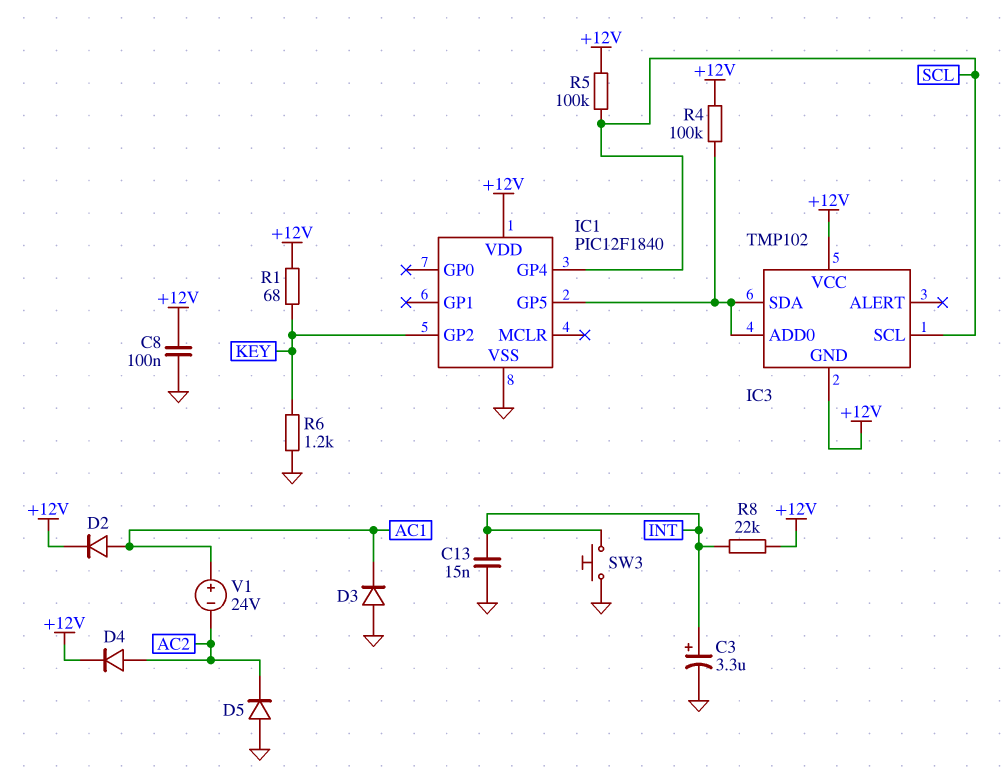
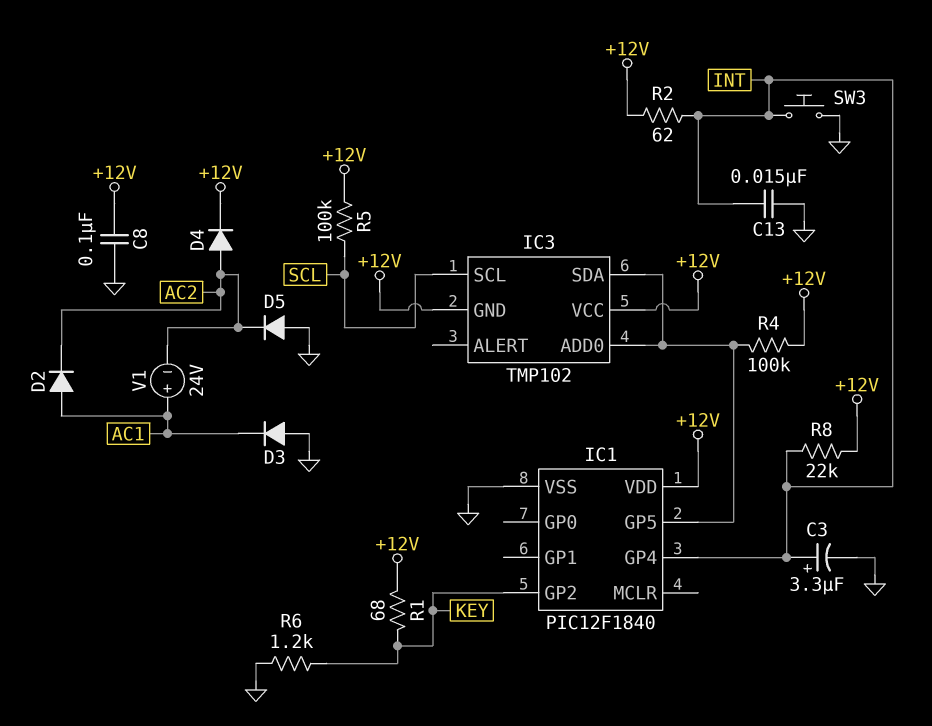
D2: diode (A AC1, K +12V) -> diode (A AC1, K AC2)
IC1 pin GP4: SCL -> INT
R2: none -> 62 (+12V, INT)

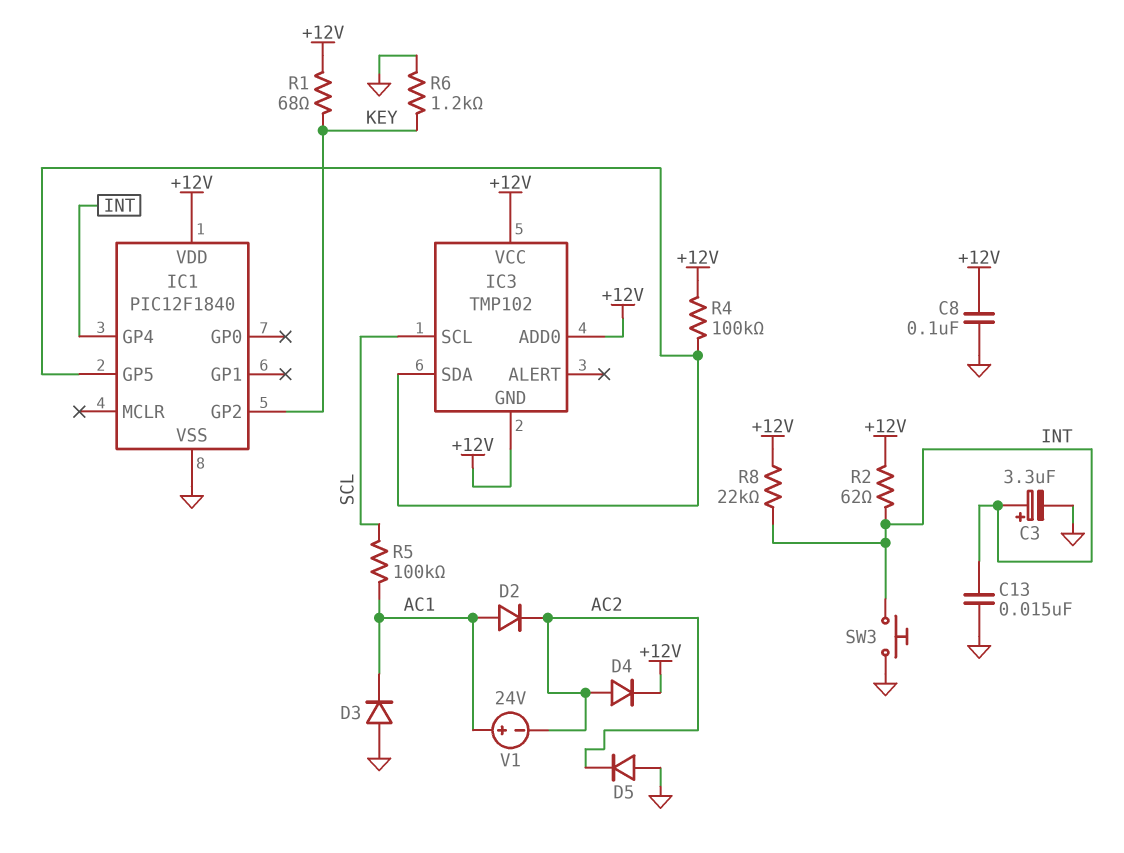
IC3 pin ADD0: IC1/GP5 -> +12V
R5: 100k (+12V, SCL) -> 100k (AC1, SCL)

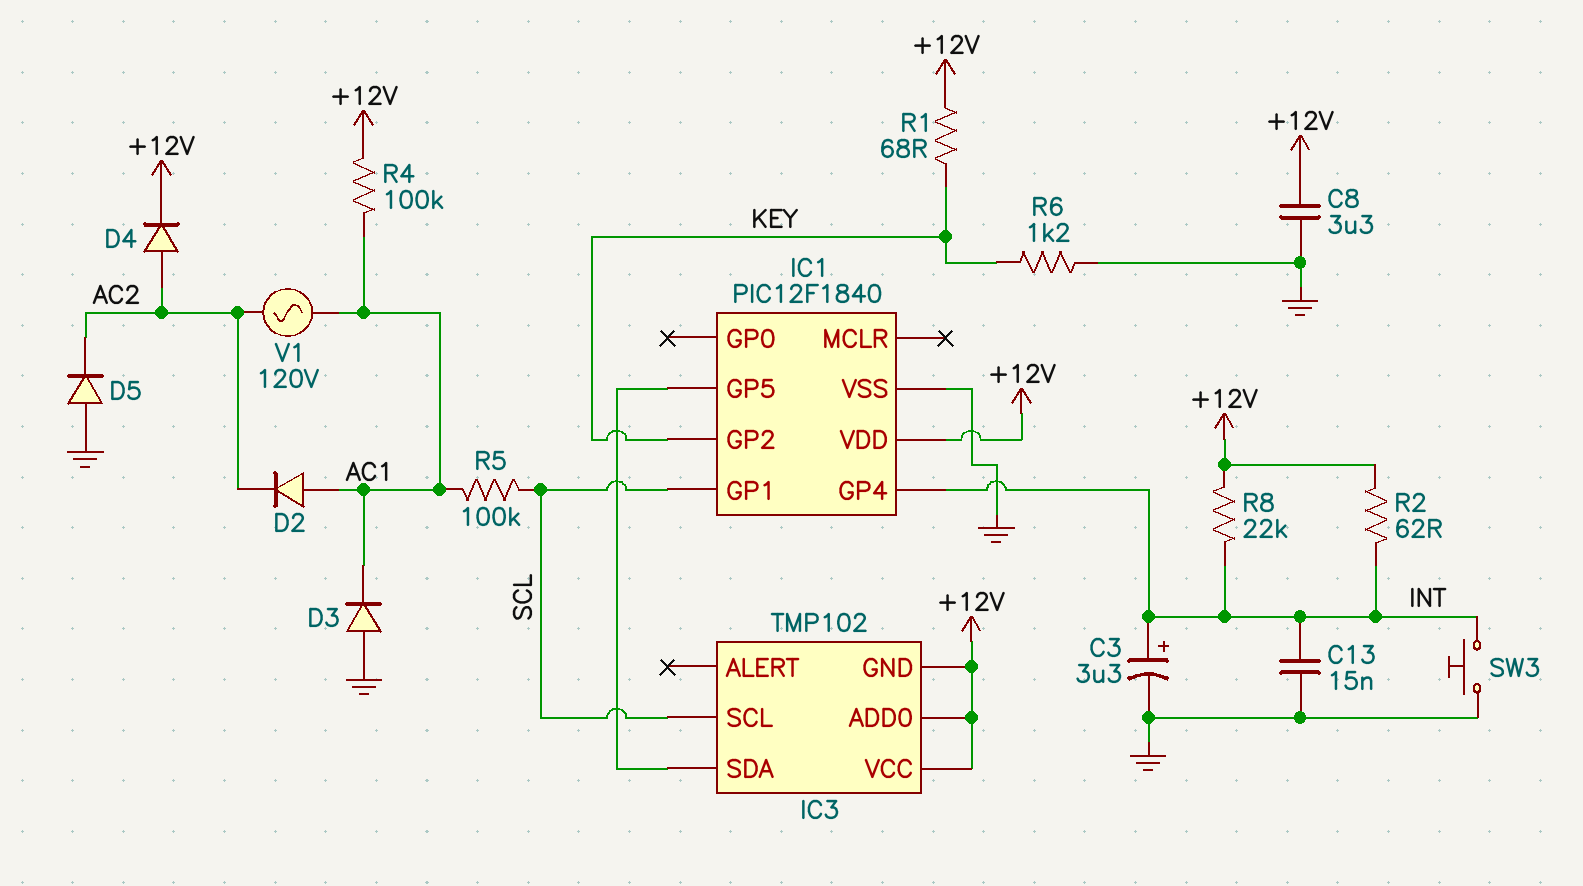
C8: 100nF (+12V, GND) -> 3.3uF (+12V, GND)
IC1 pin GP1: none -> SCL
R4: 100k (+12V, IC1/GP5) -> 100k (+12V, AC1)
V1: 24V (plus AC1, minus AC2) -> AC 120V (AC1, AC2)

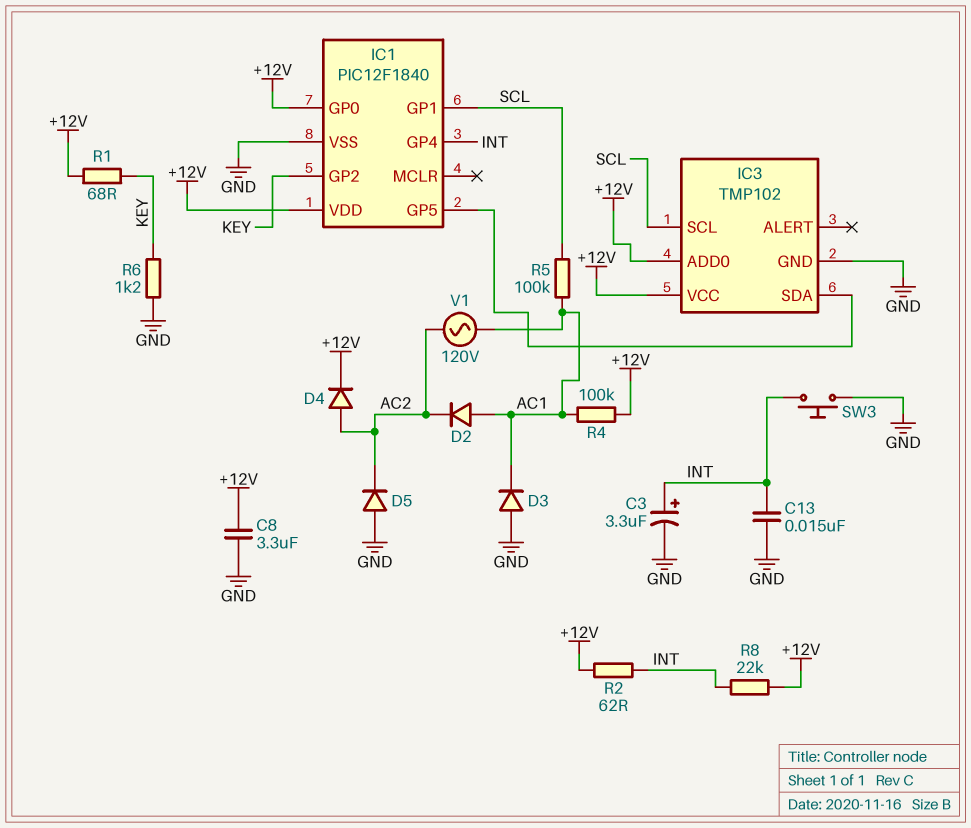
IC1 pin GP0: none -> +12V
IC3 pin GND: +12V -> GND

